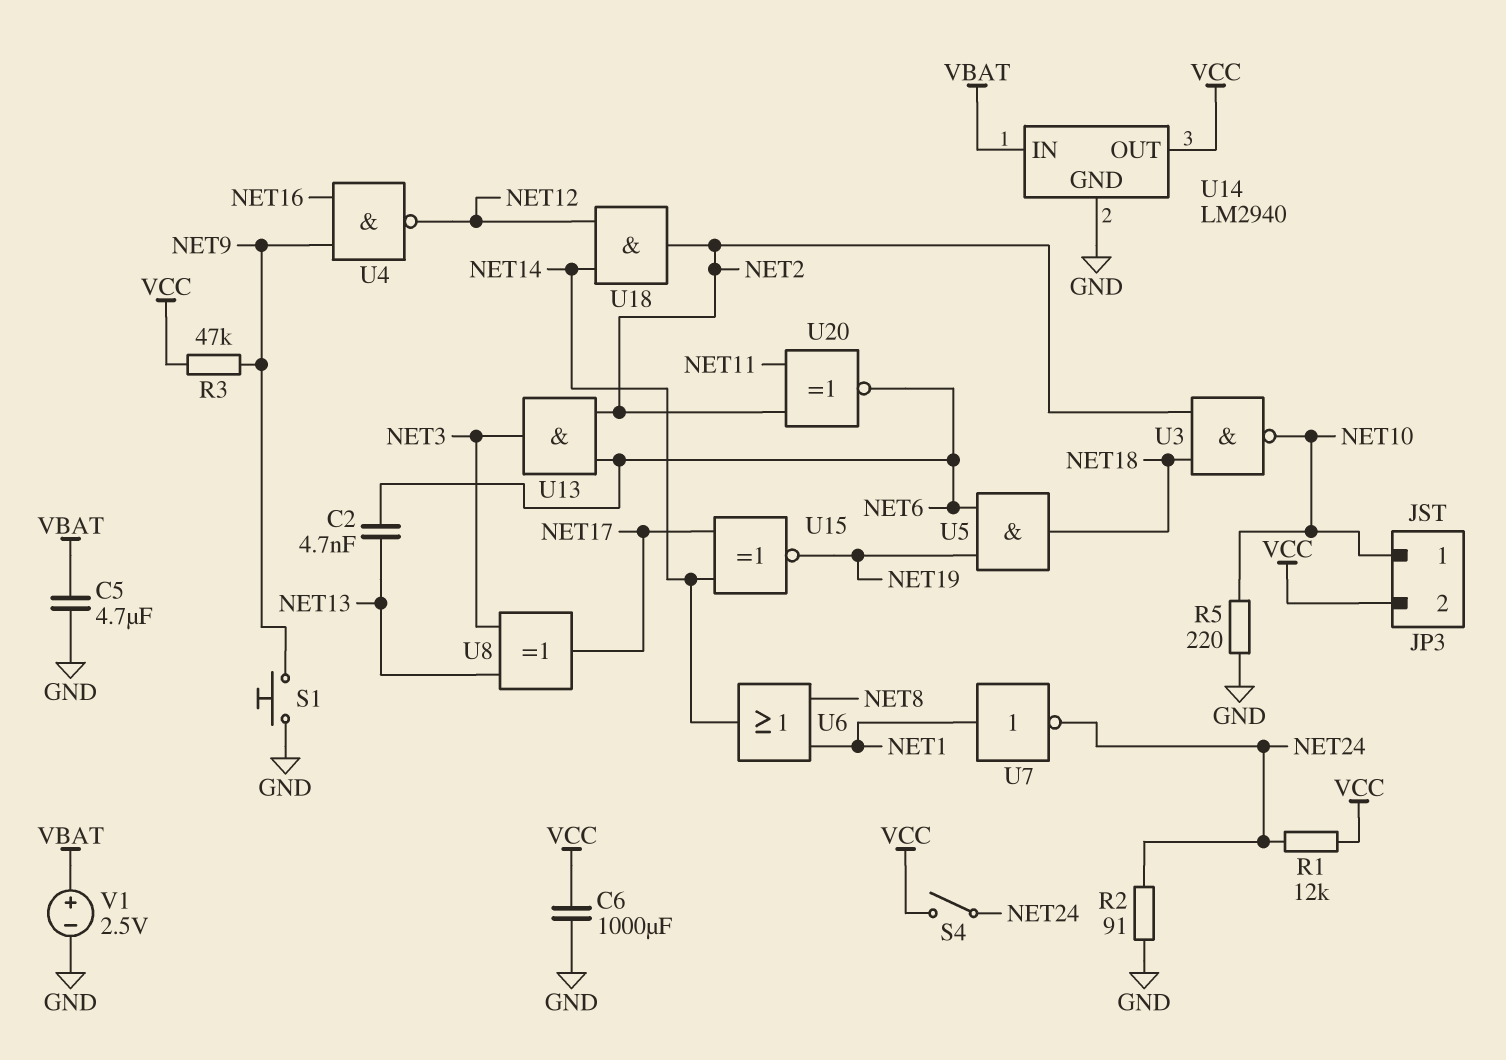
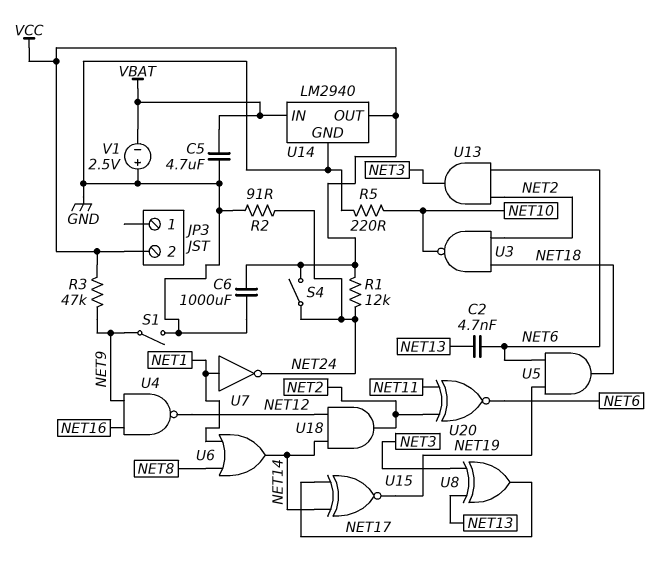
JP3 pin 1: NET10 -> none
S1: button (GND, NET9) -> switch (GND, NET9)
V1: 2.5V (plus VBAT, minus GND) -> 2.5V (plus GND, minus VBAT)

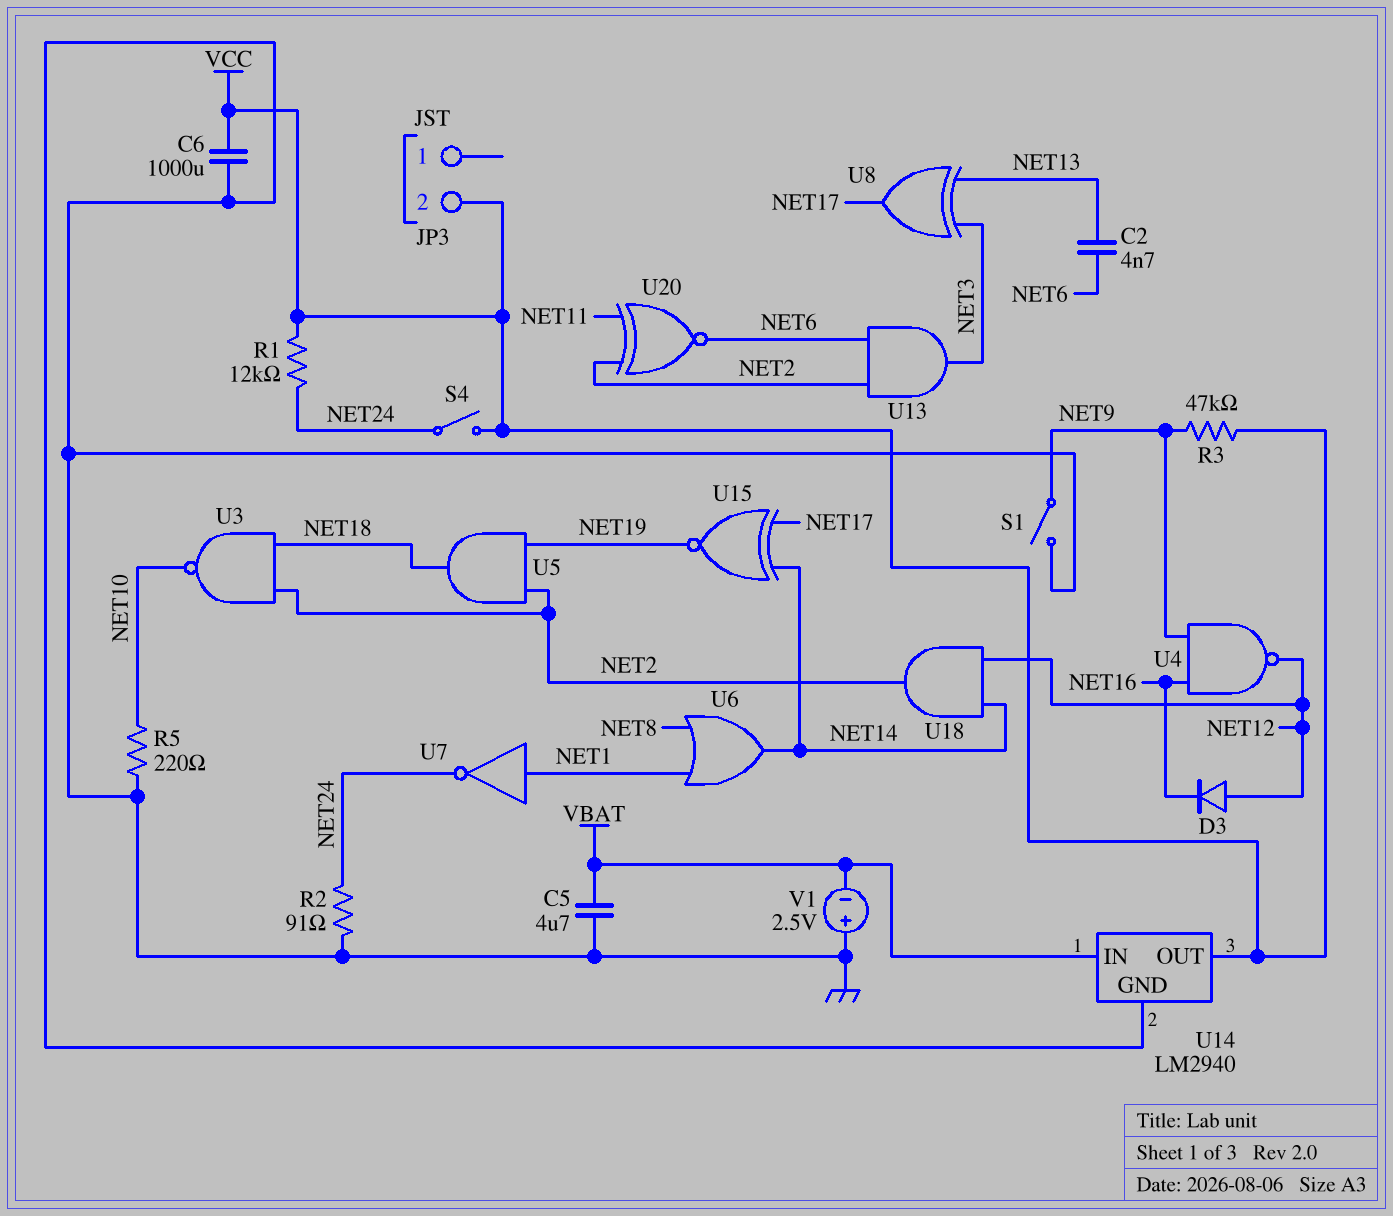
D3: none -> diode (A NET12, K NET16)
U5: AND (in NET6, in NET19, out NET18) -> AND (in NET2, in NET19, out NET18)

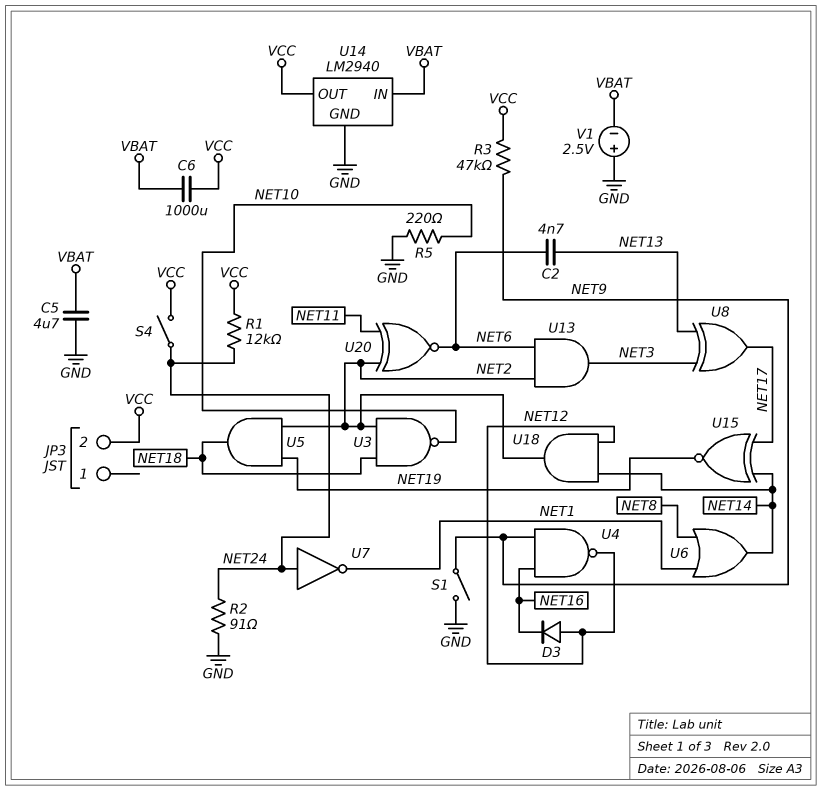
C6: 1000uF (GND, VCC) -> 1000uF (VBAT, VCC)
U7: NOT (in NET1, out NET24) -> NOT (in NET24, out NET1)

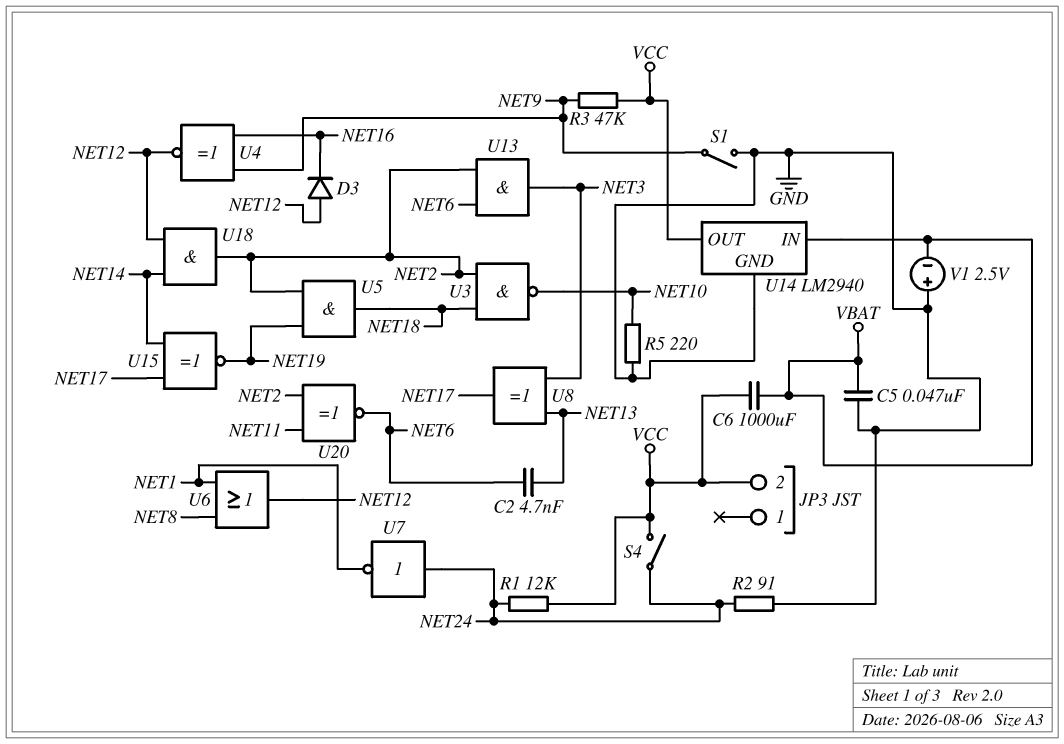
C5: 4.7uF (GND, VBAT) -> 47nF (GND, VBAT)
U4: NAND (in NET9, in NET16, out NET12) -> XNOR (in NET9, in NET16, out NET12)
U6: OR (in NET1, in NET8, out NET14) -> OR (in NET1, in NET8, out NET12)

